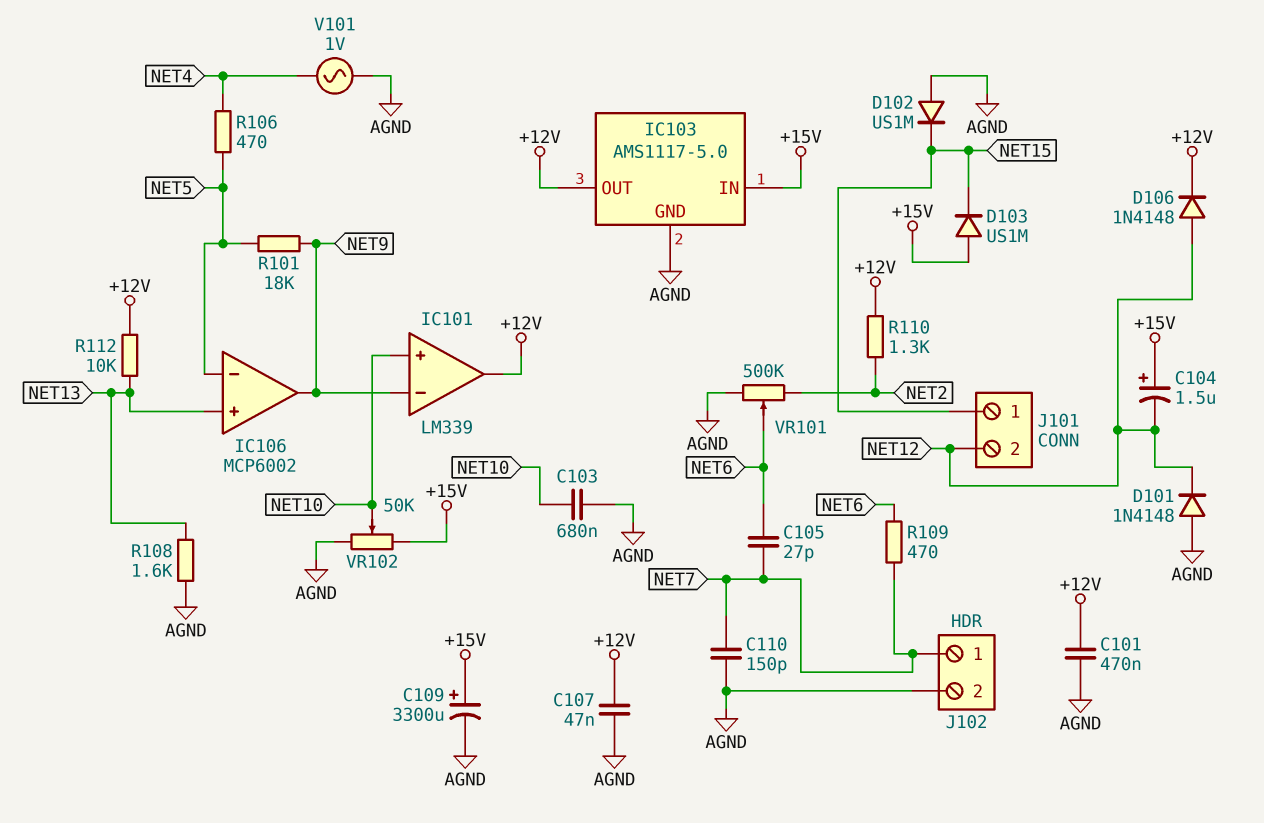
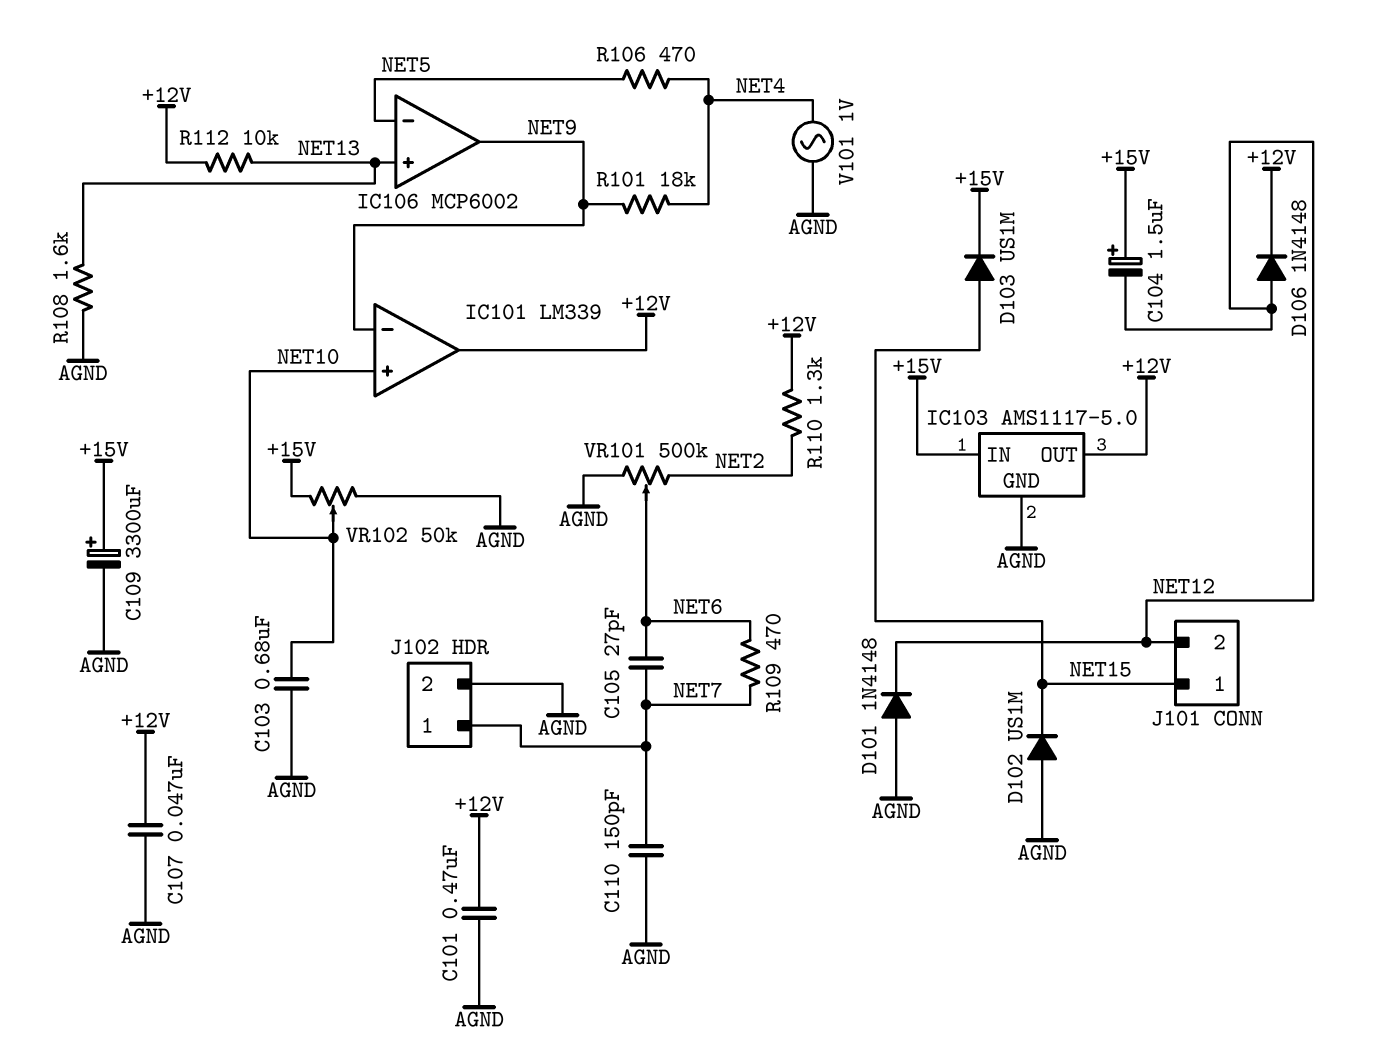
D103: diode US1M (A +15V, K NET15) -> diode US1M (A NET15, K +15V)
R101: 18k (NET5, NET9) -> 18k (NET4, NET9)

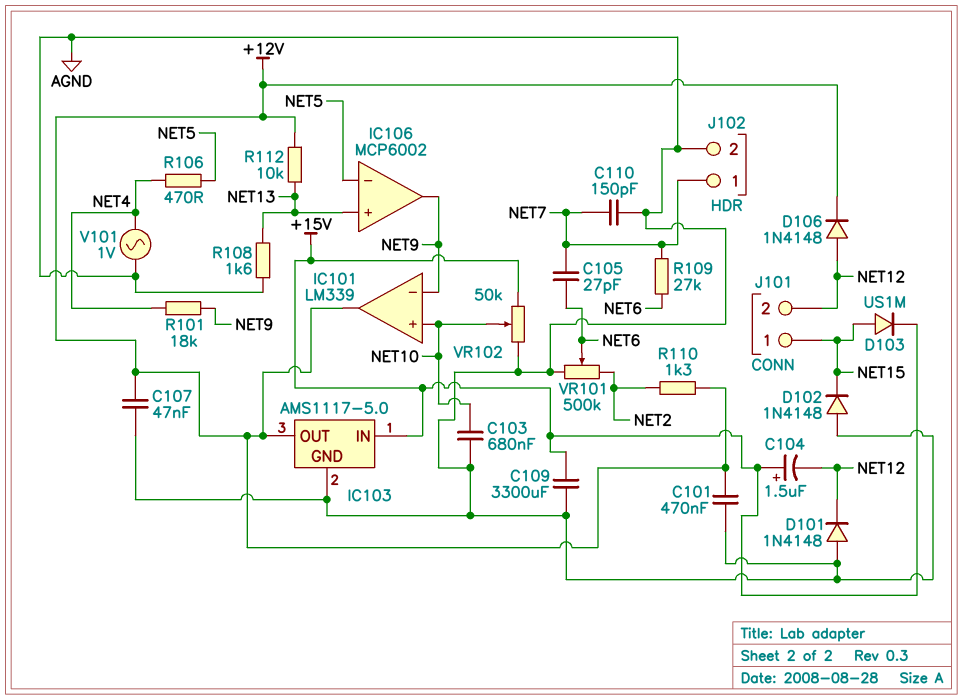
C109: 3300uF (plus +15V, minus AGND) -> 3300uF (+15V, AGND)
D102: diode US1M (A AGND, K NET15) -> diode 1N4148 (A AGND, K NET15)
R109: 470 (NET6, NET7) -> 27k (NET6, NET7)

